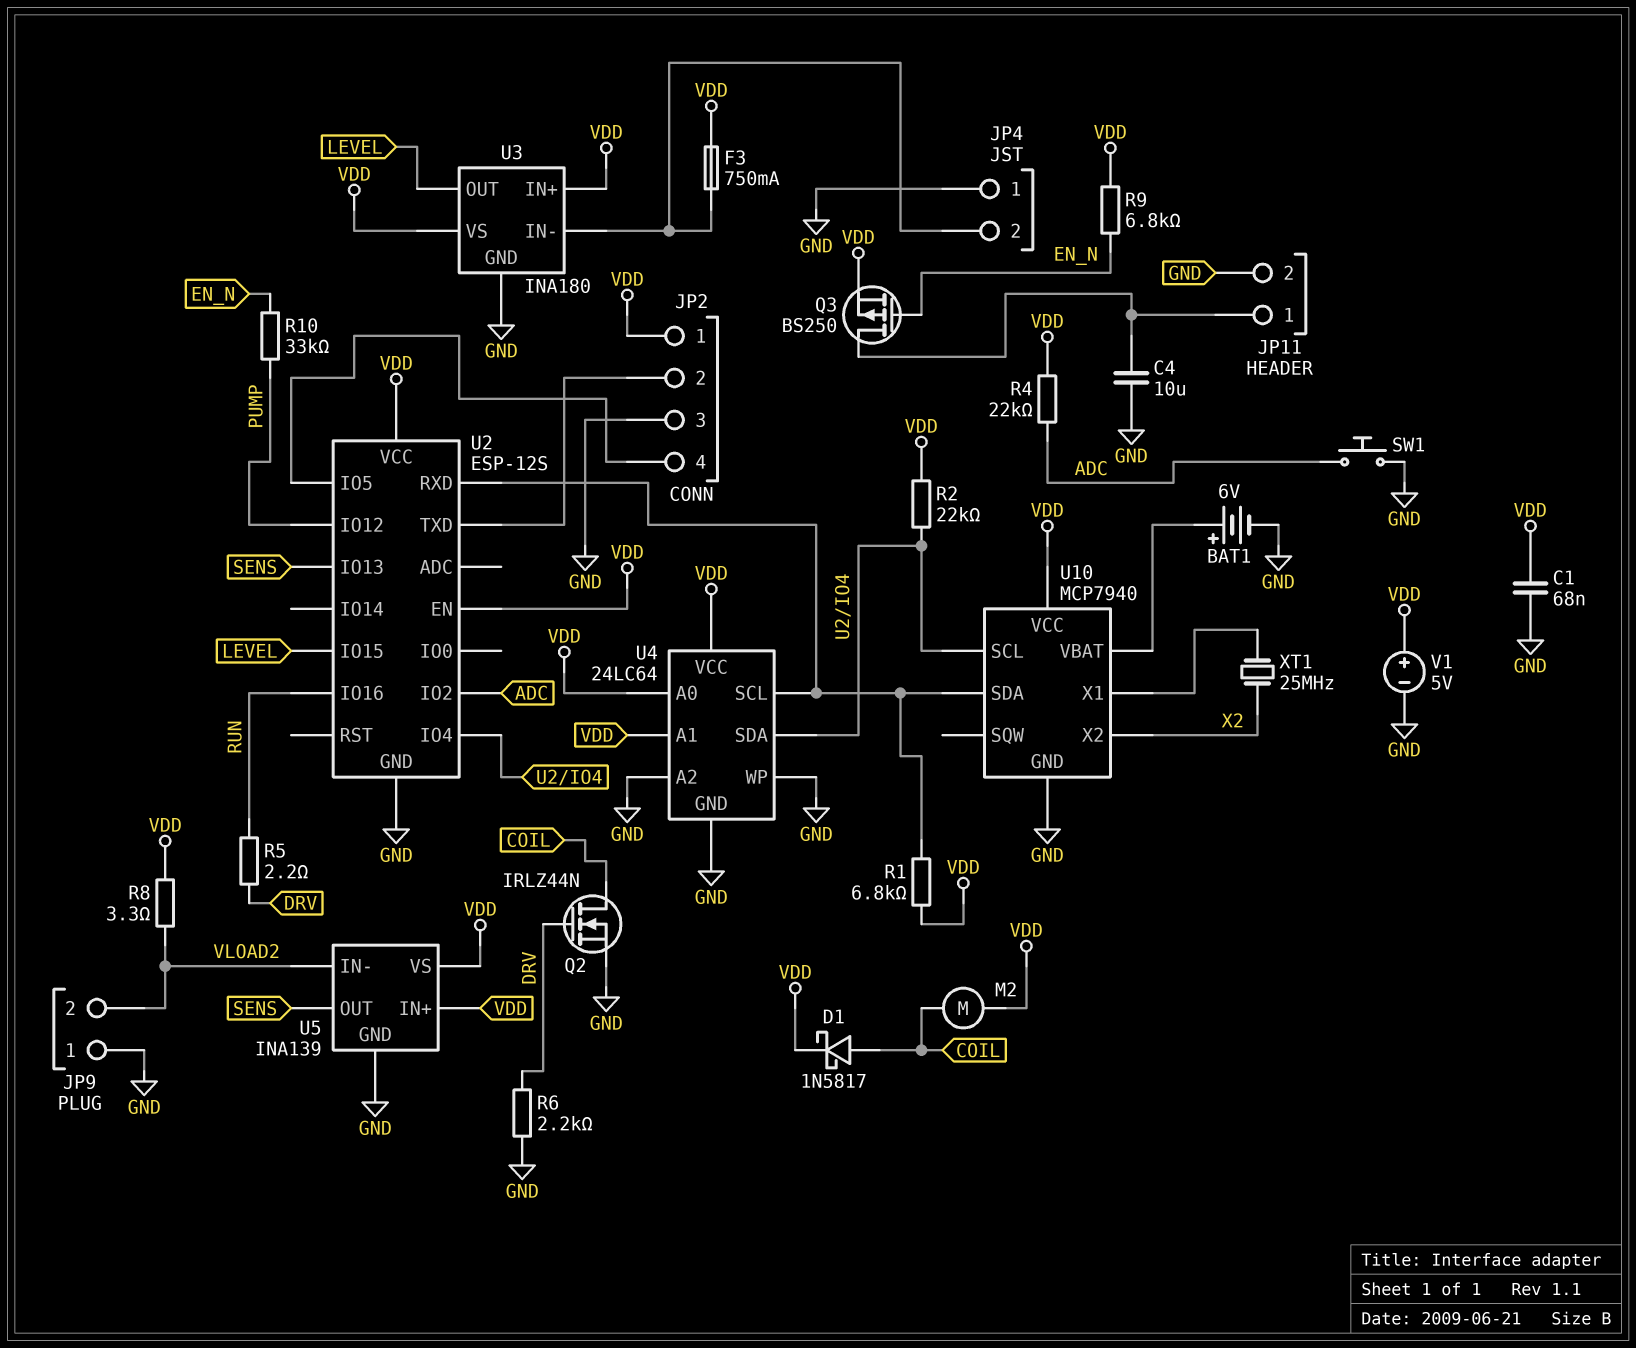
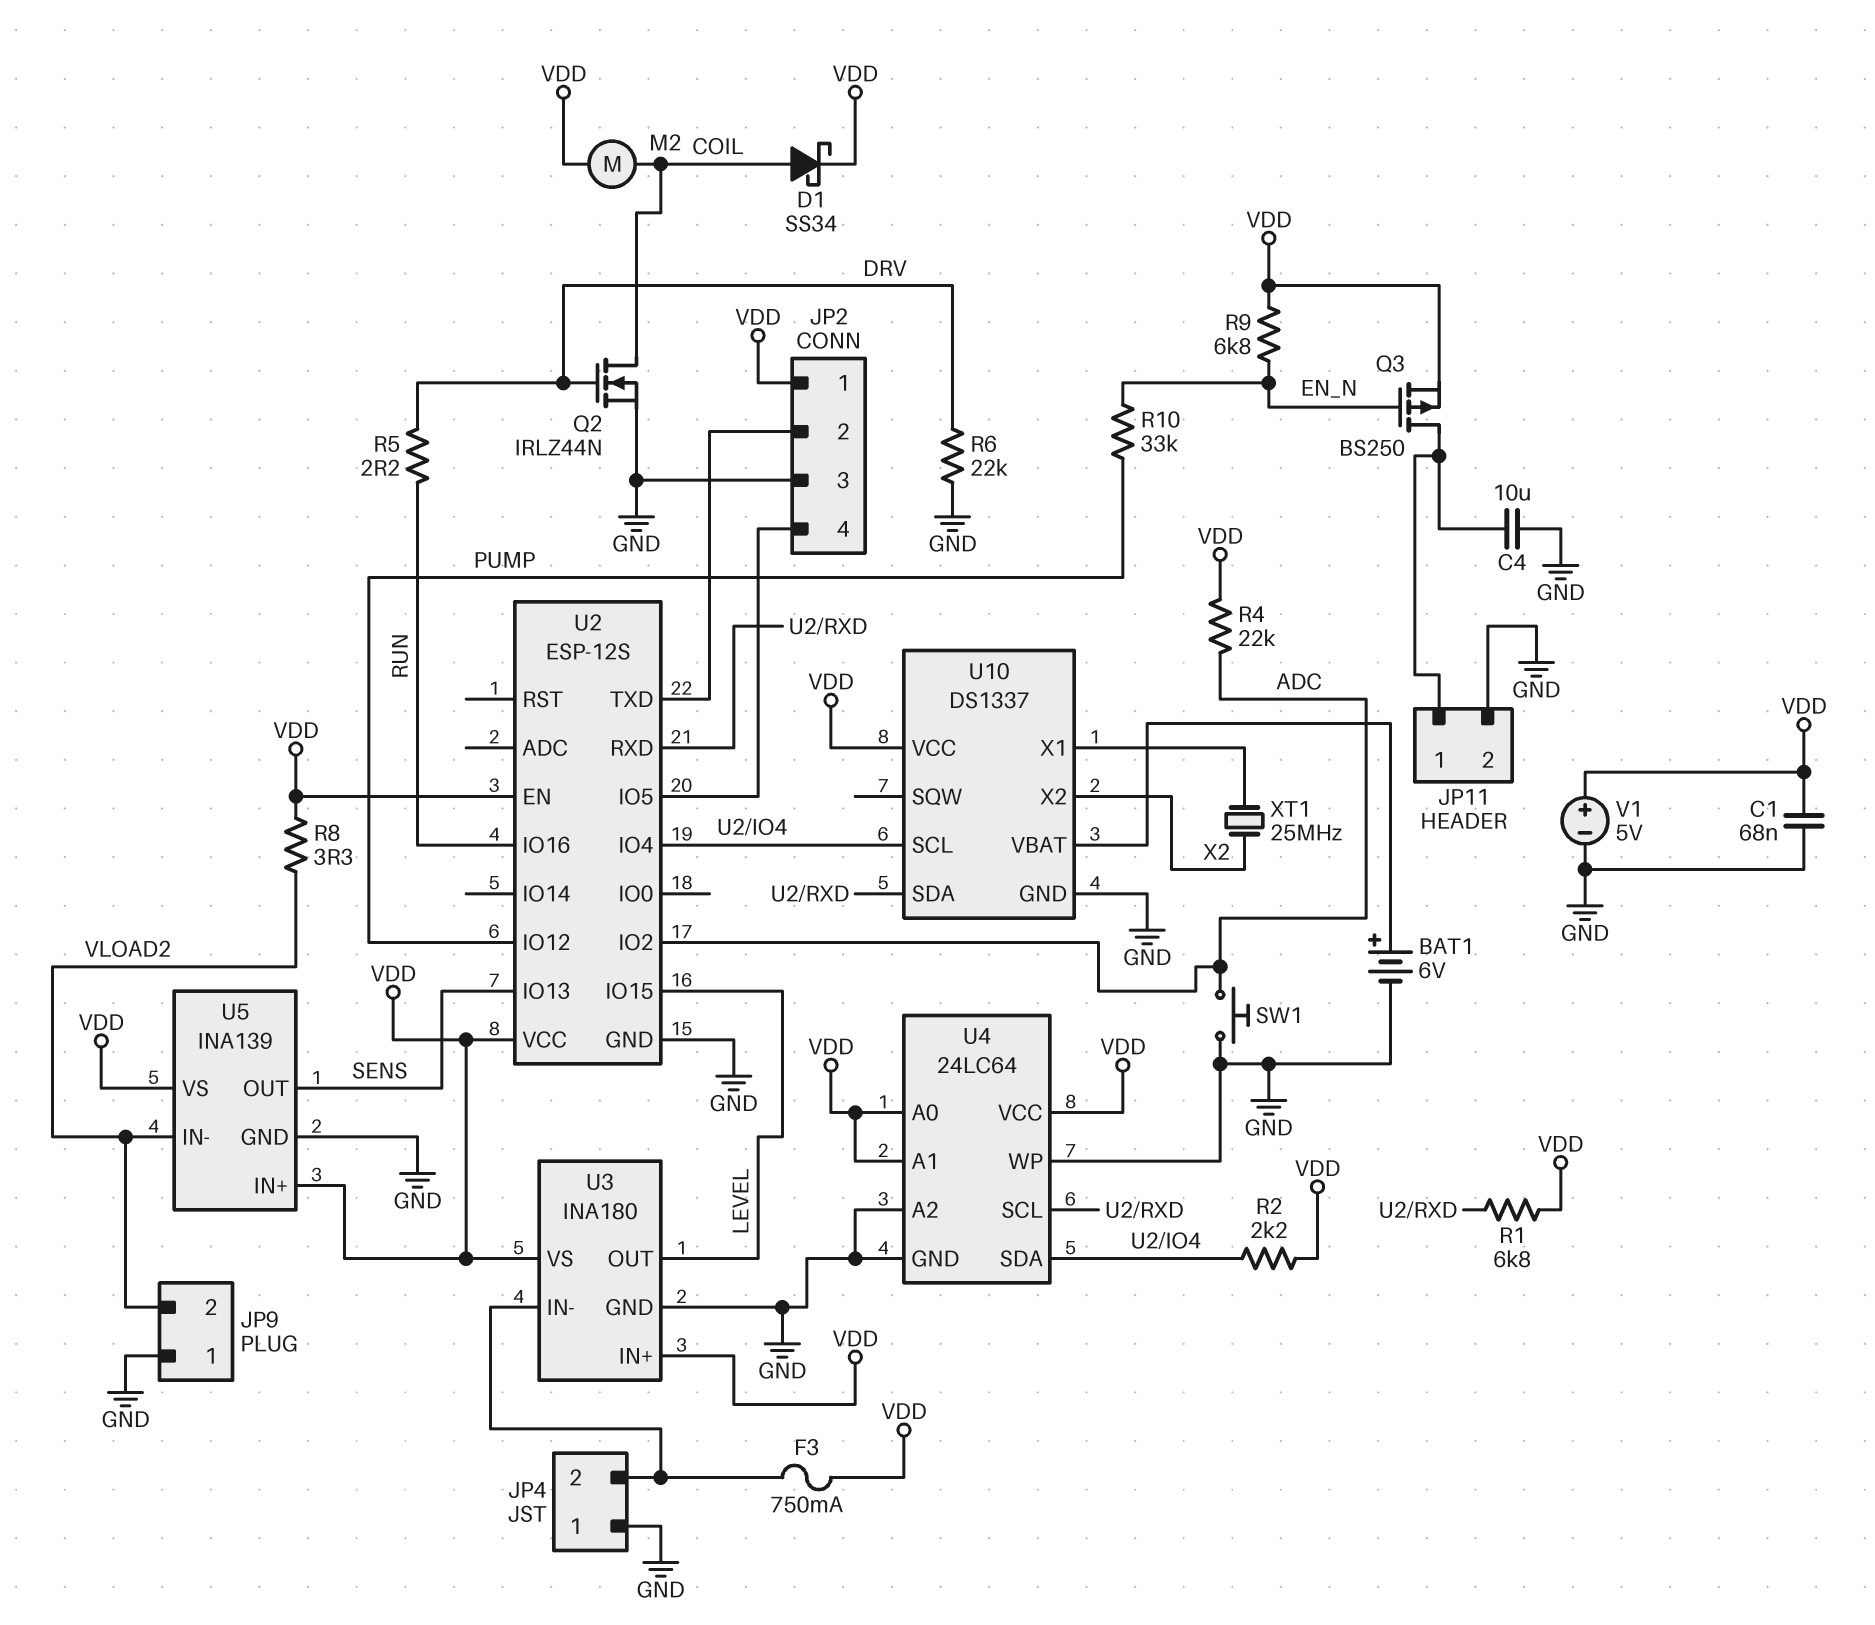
D1: schottky 1N5817 (A COIL, K VDD) -> schottky SS34 (A COIL, K VDD)
R2: 22k (U2/IO4, VDD) -> 2.2k (U2/IO4, VDD)
R6: 2.2k (DRV, GND) -> 22k (DRV, GND)
U10: MCP7940 -> DS1337

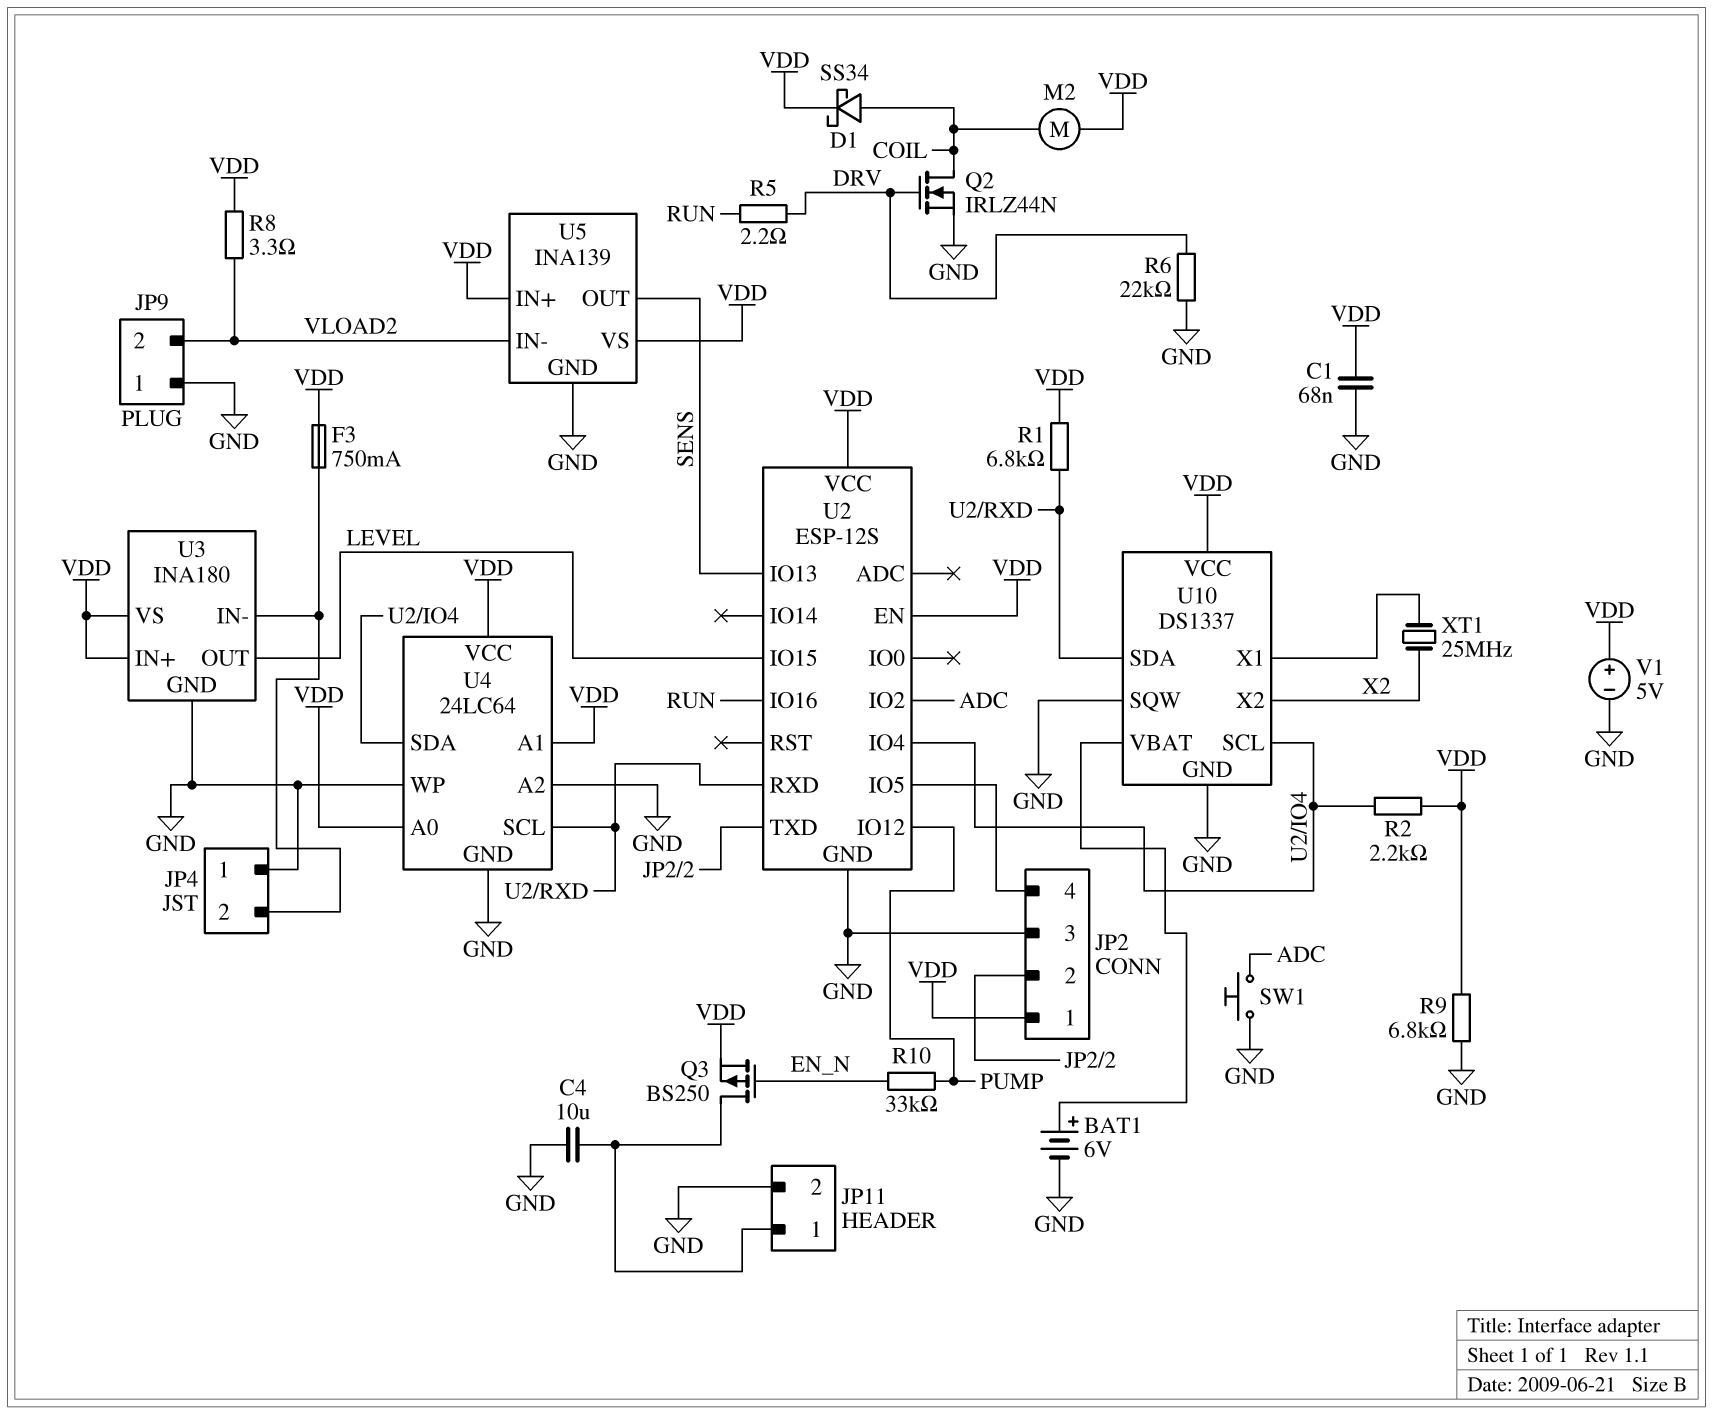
R4: 22k (ADC, VDD) -> none
R9: 6.8k (EN_N, VDD) -> 6.8k (GND, VDD)
U10 pin SQW: none -> GND

